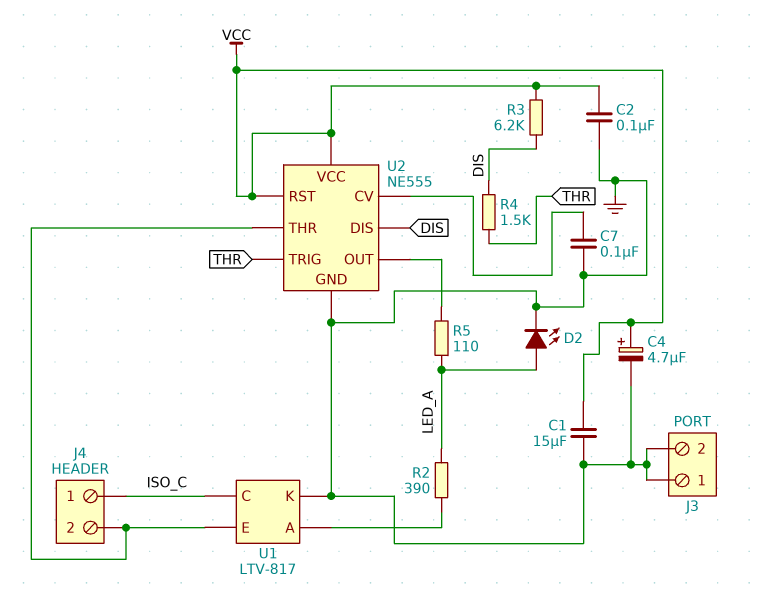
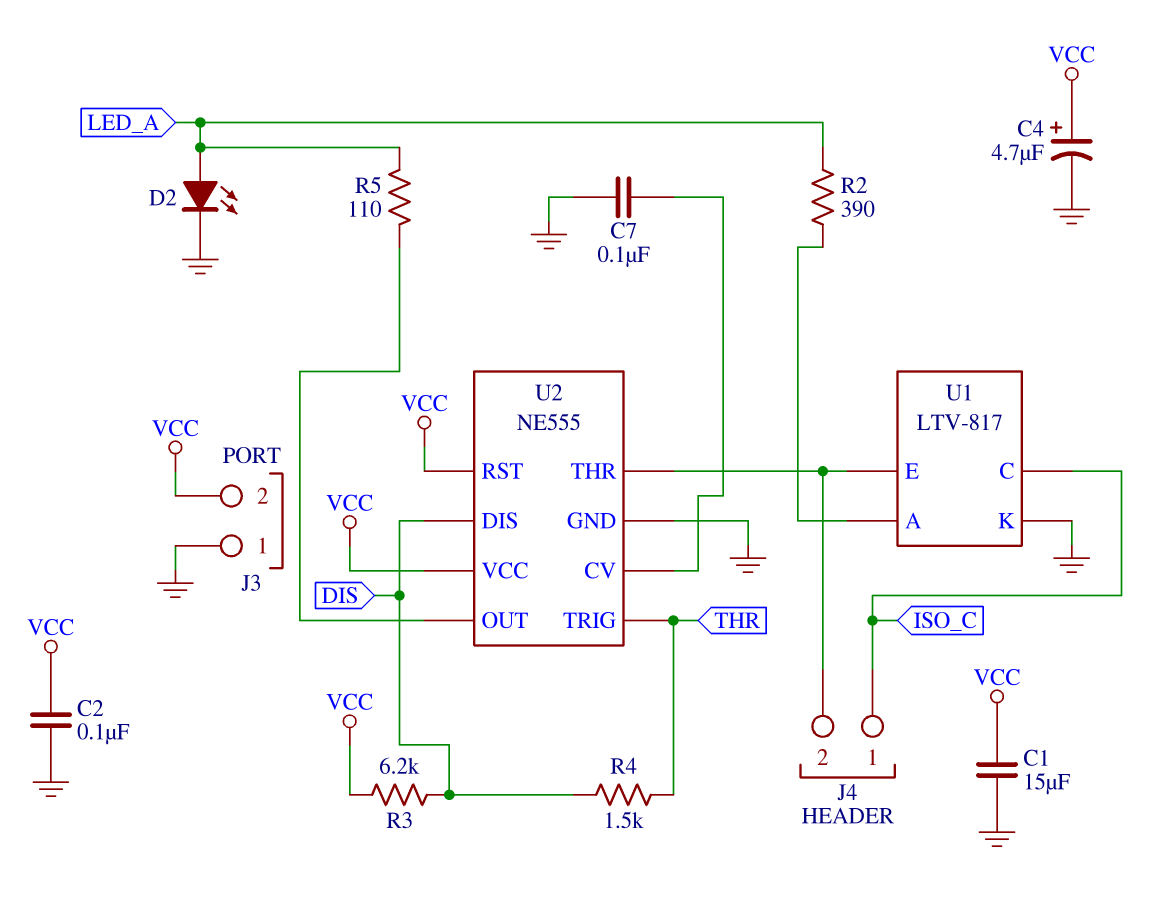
J3 pin 2: GND -> VCC

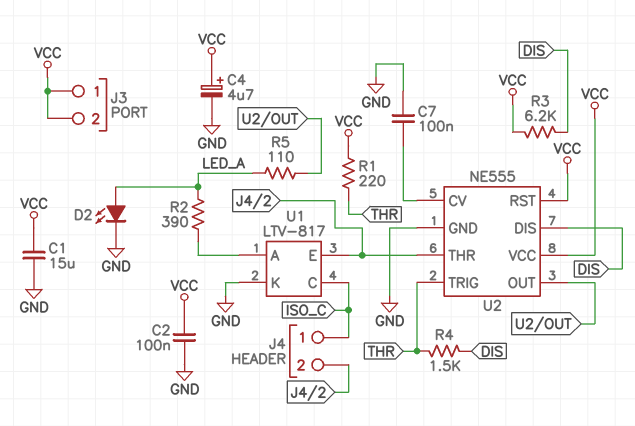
J3 pin 1: GND -> VCC
R1: none -> 220 (THR, VCC)

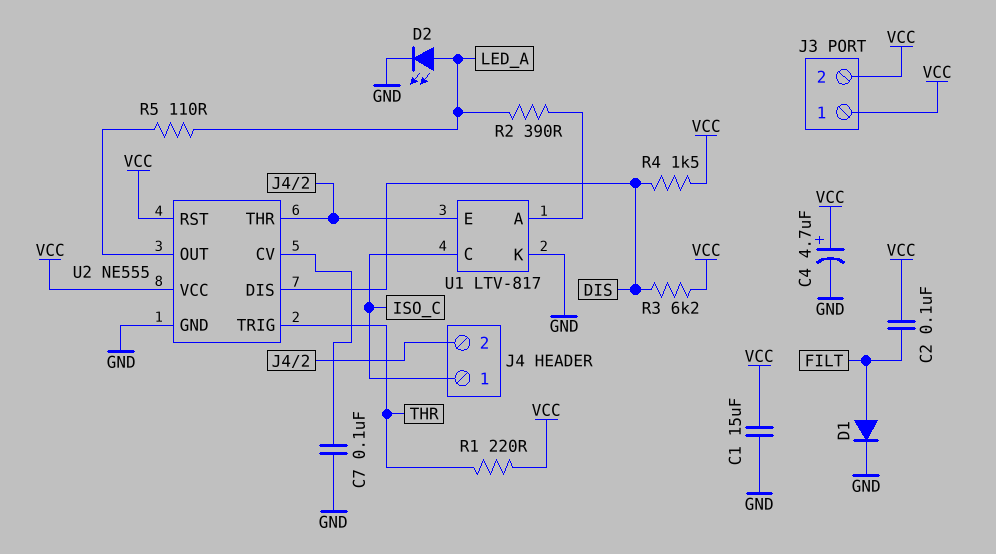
C2: 100nF (GND, VCC) -> 100nF (FILT, VCC)
D1: none -> diode (A FILT, K GND)
R4: 1.5k (DIS, THR) -> 1.5k (DIS, VCC)

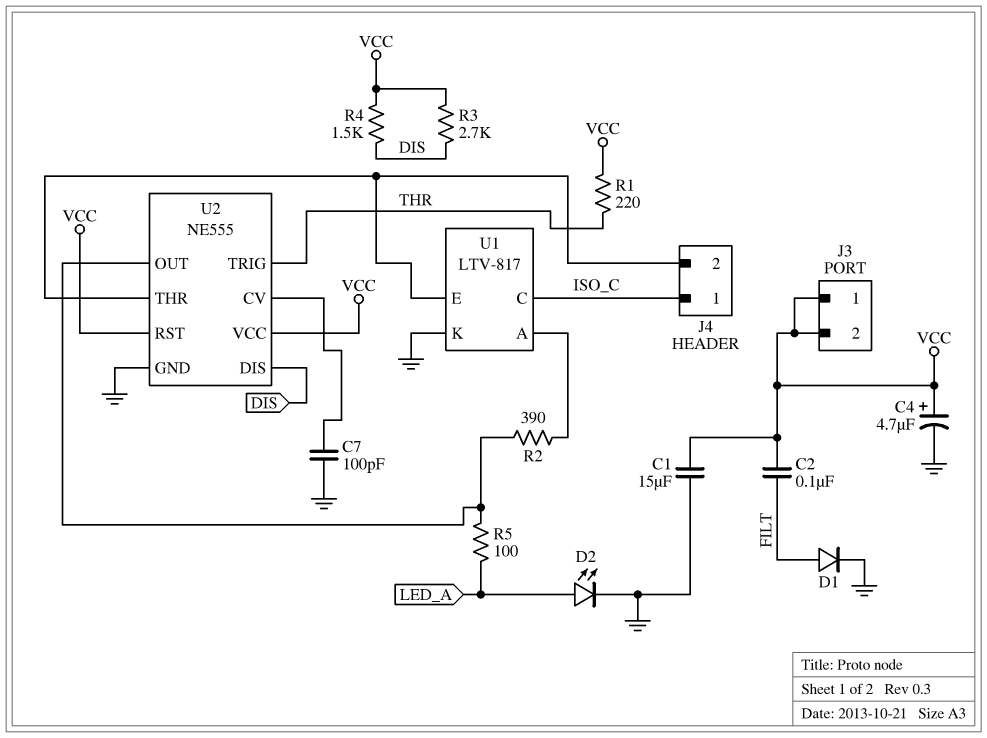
C7: 100nF (GND, U2/CV) -> 100pF (GND, U2/CV)
R2: 390 (LED_A, U1/A) -> 390 (U1/A, U2/OUT)
R3: 6.2k (DIS, VCC) -> 2.7k (DIS, VCC)
R5: 110 (LED_A, U2/OUT) -> 100 (LED_A, U2/OUT)

